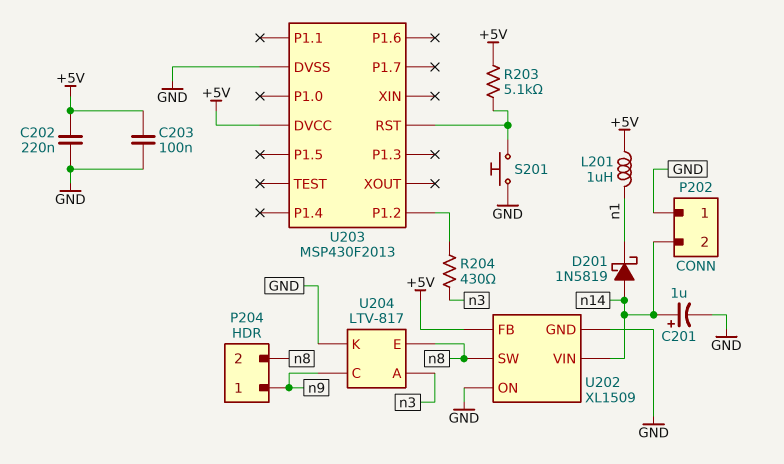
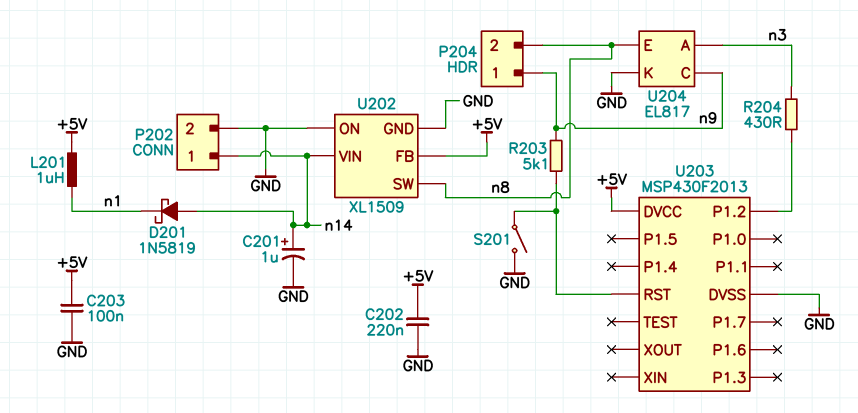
P202 pin 1: GND -> n14
P202 pin 2: n14 -> GND
R203: 5.1k (+5V, U203/RST) -> 5.1k (U203/RST, n9)
S201: button (GND, U203/RST) -> switch (GND, U203/RST)
U204: LTV-817 -> EL817

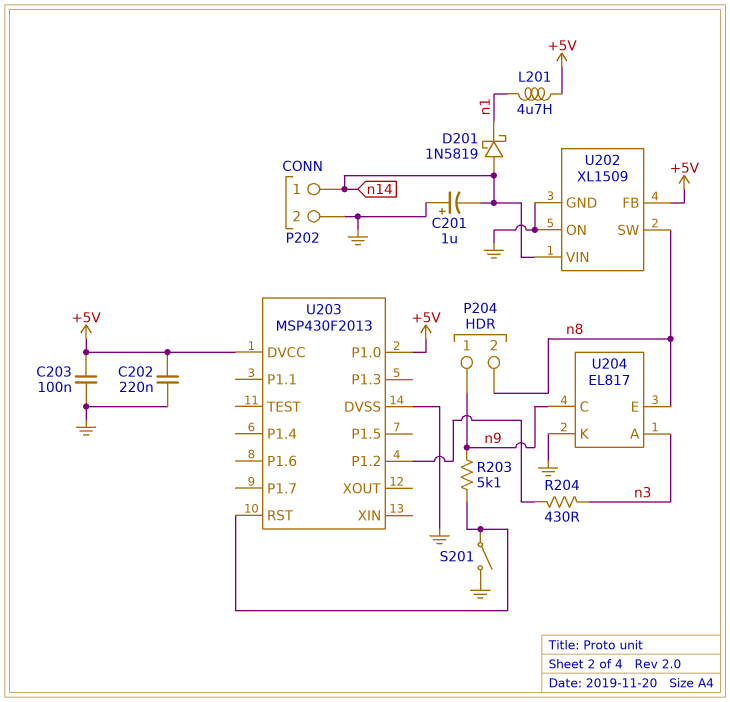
C201: 1uF (plus n14, minus GND) -> 1uF (plus GND, minus n14)
L201: 1uH (+5V, n1) -> 4.7uH (+5V, n1)
U203 pin P1.0: none -> +5V

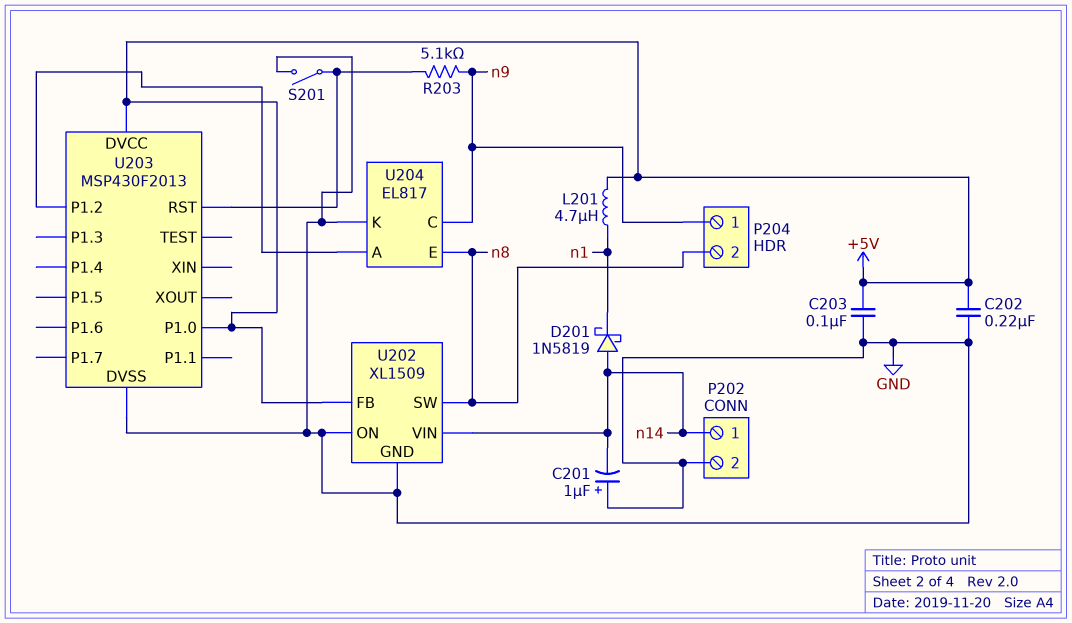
R204: 430 (U203/P1.2, n3) -> none
U204 pin A: n3 -> U203/P1.2

